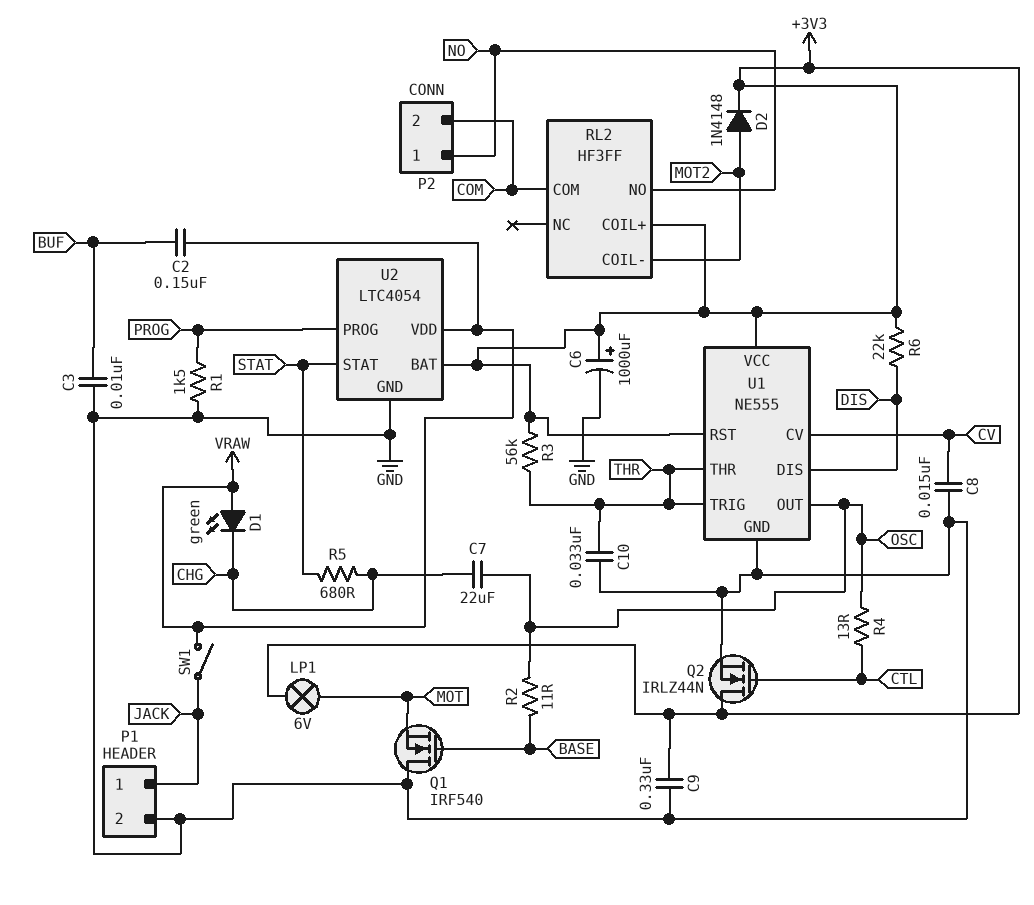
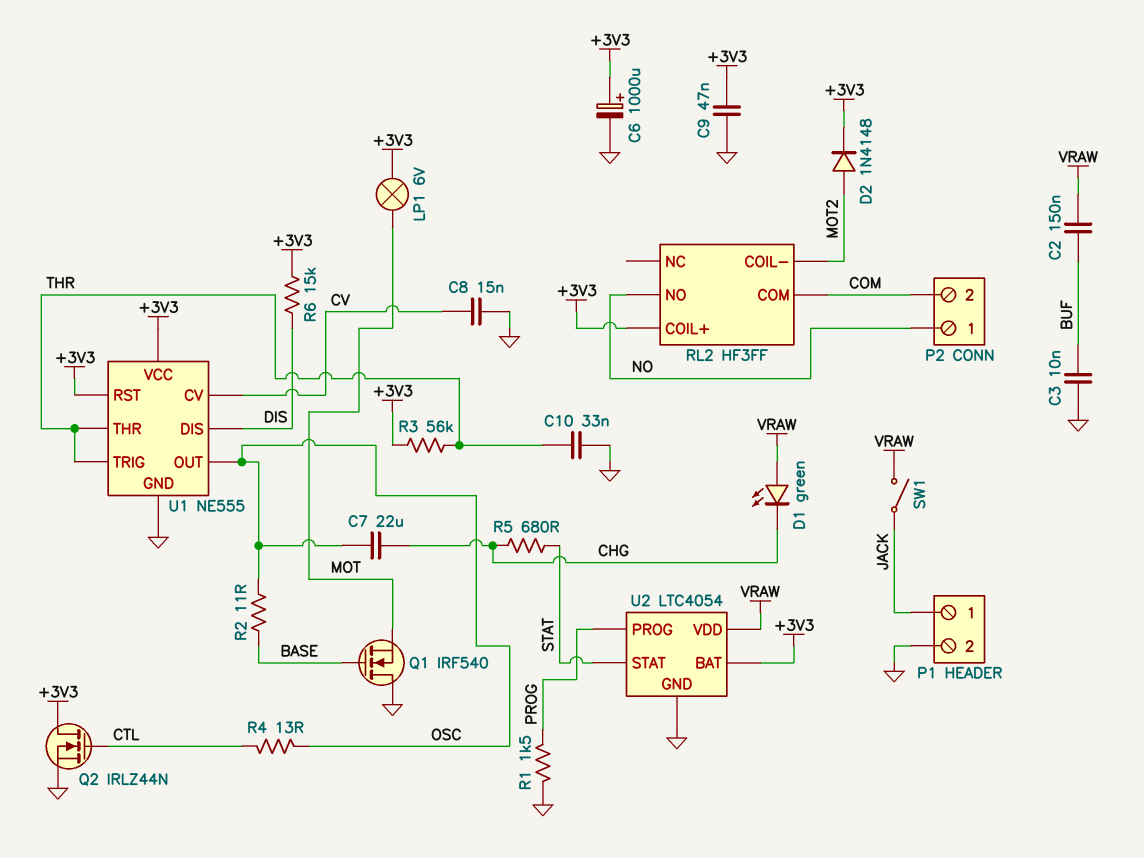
C9: 330nF (+3V3, GND) -> 47nF (+3V3, GND)
R6: 22k (+3V3, DIS) -> 15k (+3V3, DIS)

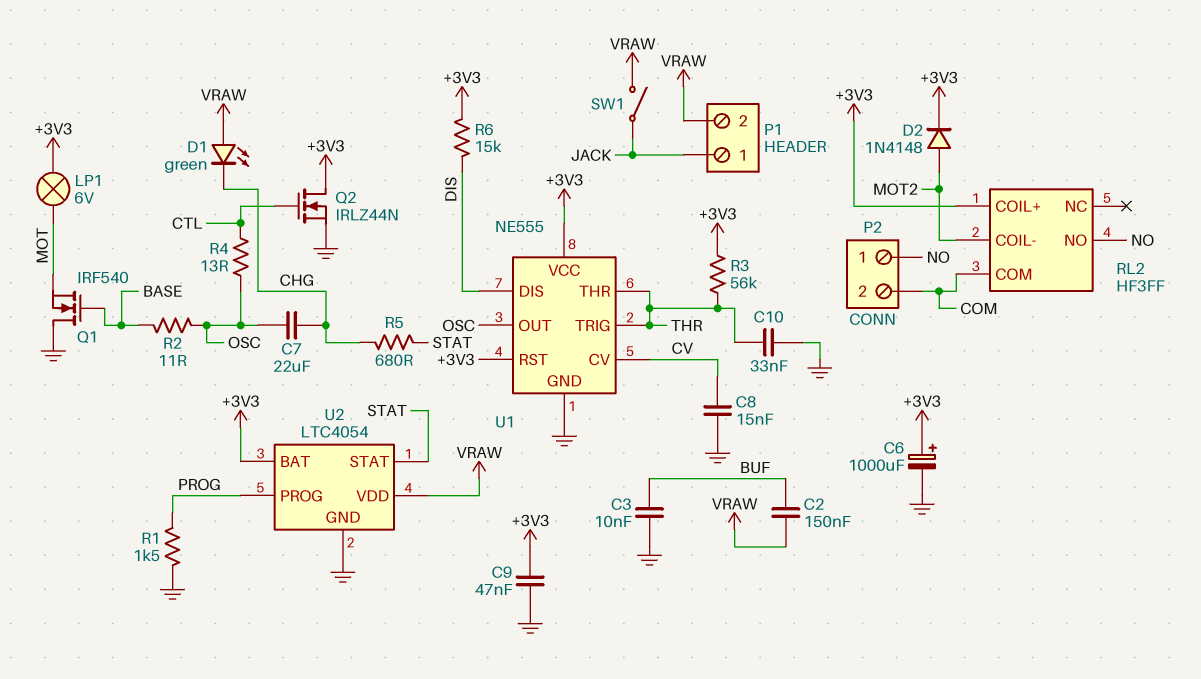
P1 pin 2: GND -> VRAW

